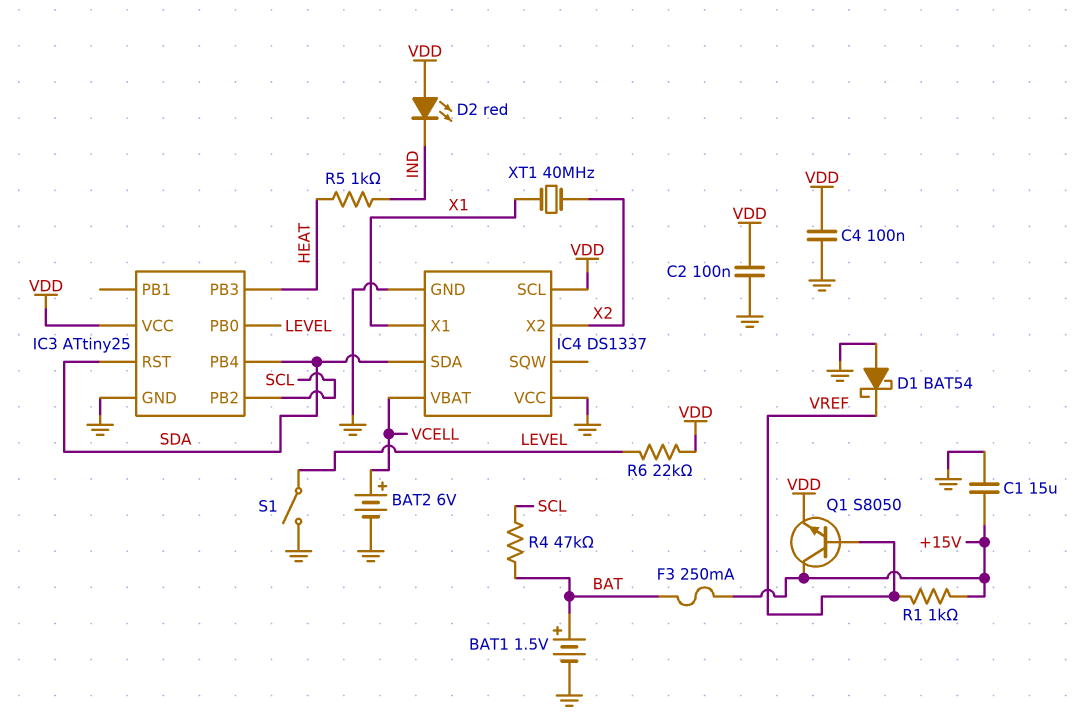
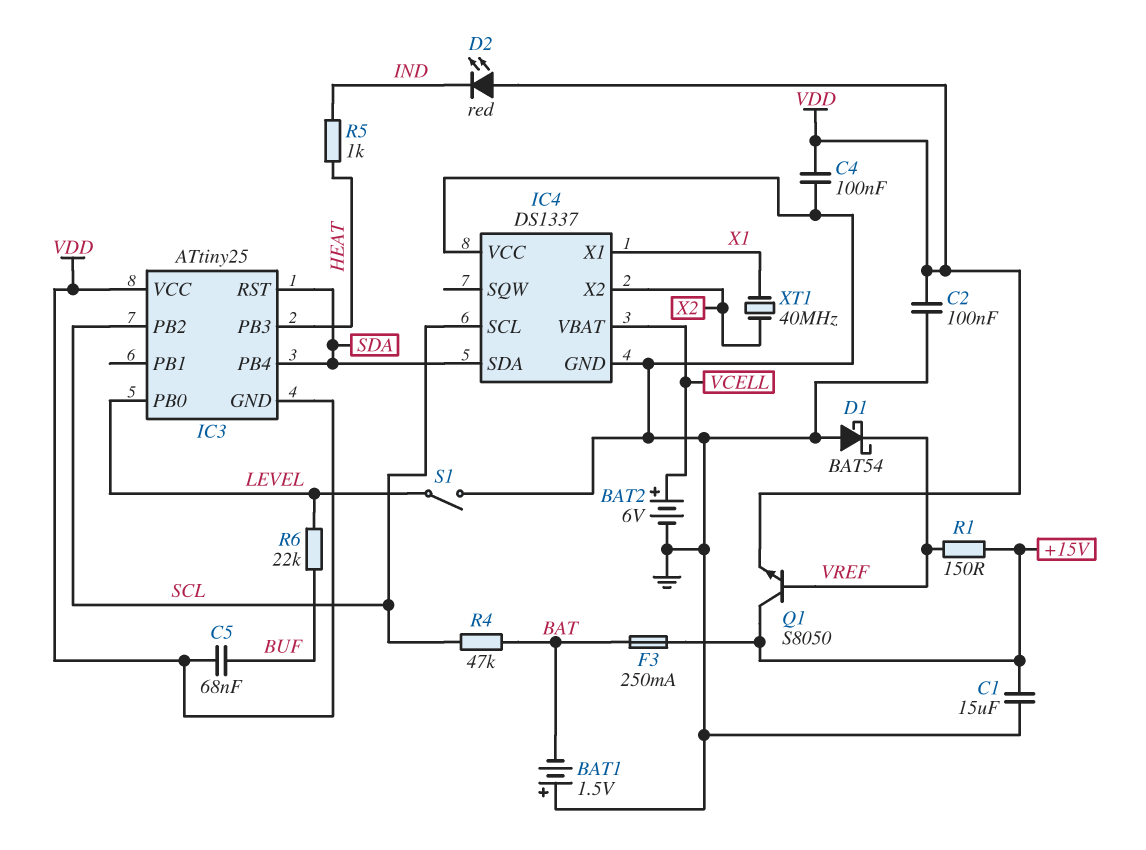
BAT1: 1.5V (plus BAT, minus GND) -> 1.5V (plus GND, minus BAT)
C5: none -> 68nF (BUF, VDD)
IC3 pin GND: GND -> VDD
IC4 pin SCL: VDD -> SCL
R1: 1k (+15V, VREF) -> 150 (+15V, VREF)
R6: 22k (LEVEL, VDD) -> 22k (BUF, LEVEL)

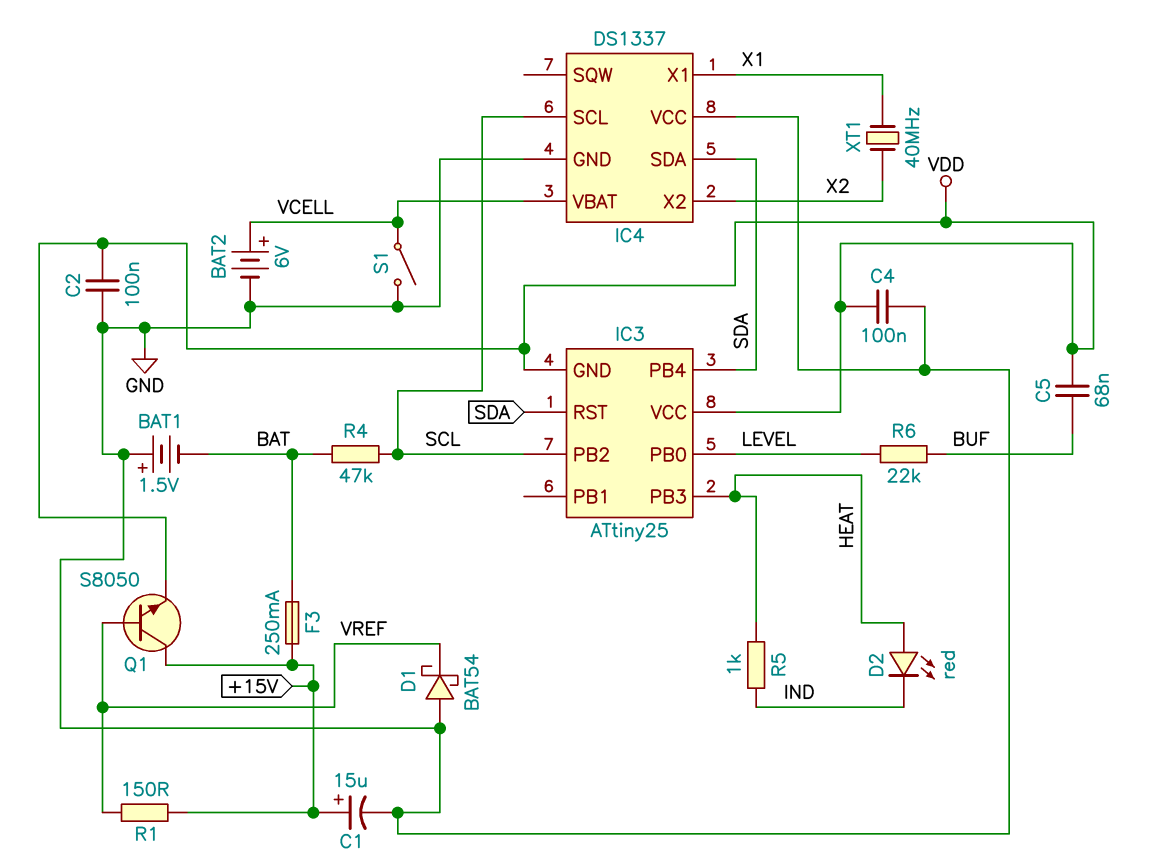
C1: 15uF (+15V, GND) -> 15uF (plus +15V, minus GND)
D2: LED red (A VDD, K IND) -> LED red (A HEAT, K IND)
S1: switch (GND, LEVEL) -> switch (GND, VCELL)

